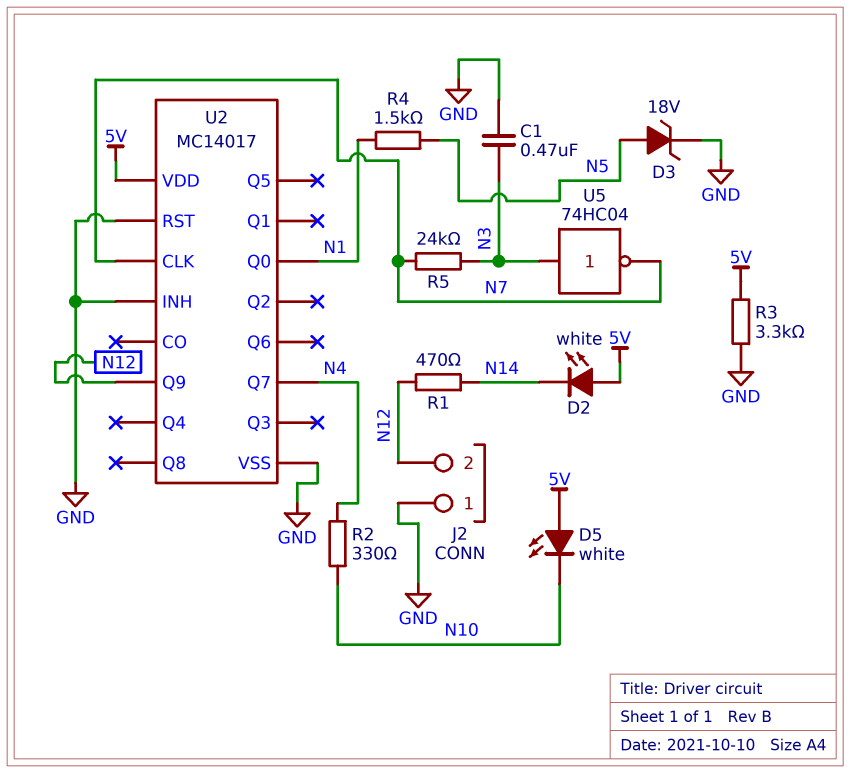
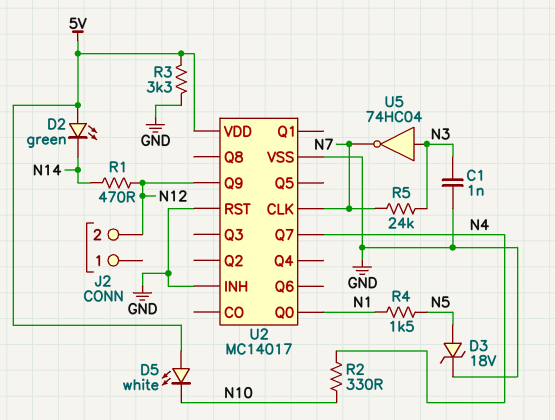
C1: 470nF (GND, N3) -> 1nF (GND, N3)
D2: LED white (A 5V, K N14) -> LED green (A 5V, K N14)
J2 pin 1: GND -> none

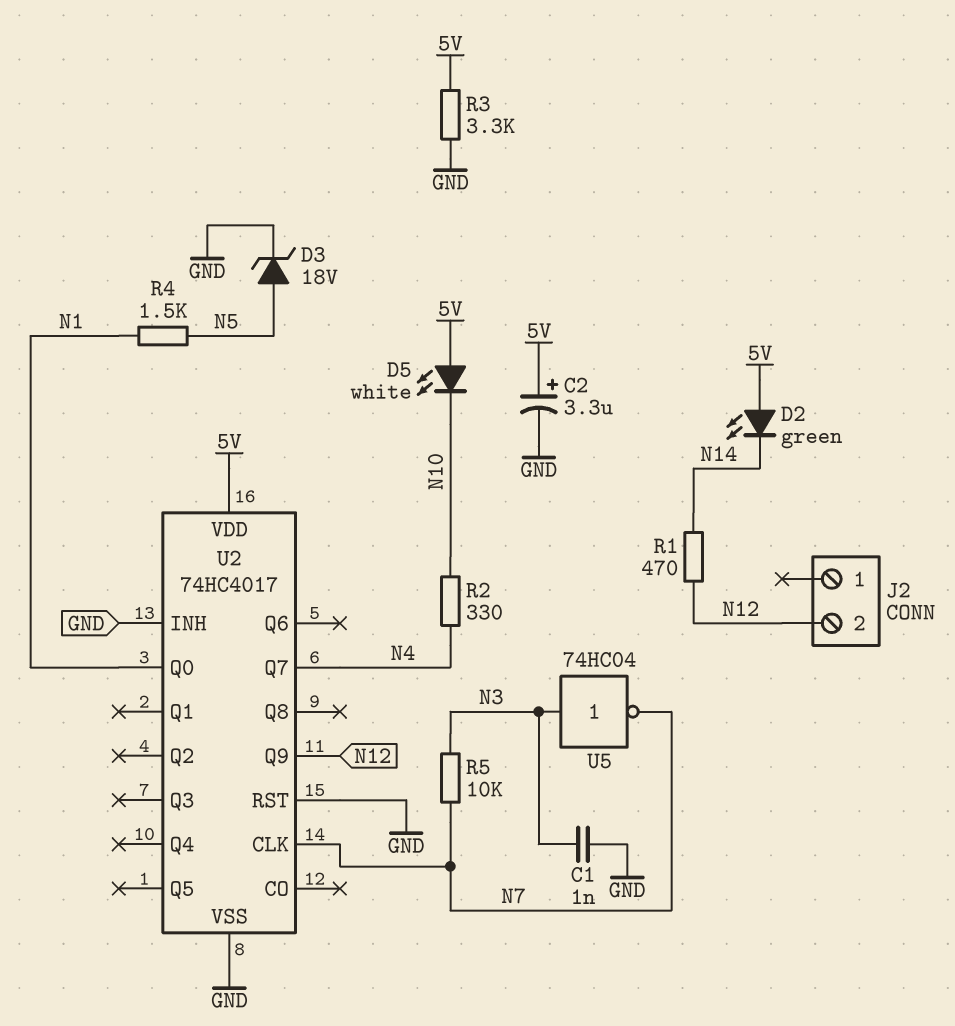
C2: none -> 3.3uF (plus 5V, minus GND)
R5: 24k (N3, N7) -> 10k (N3, N7)
U2: MC14017 -> 74HC4017

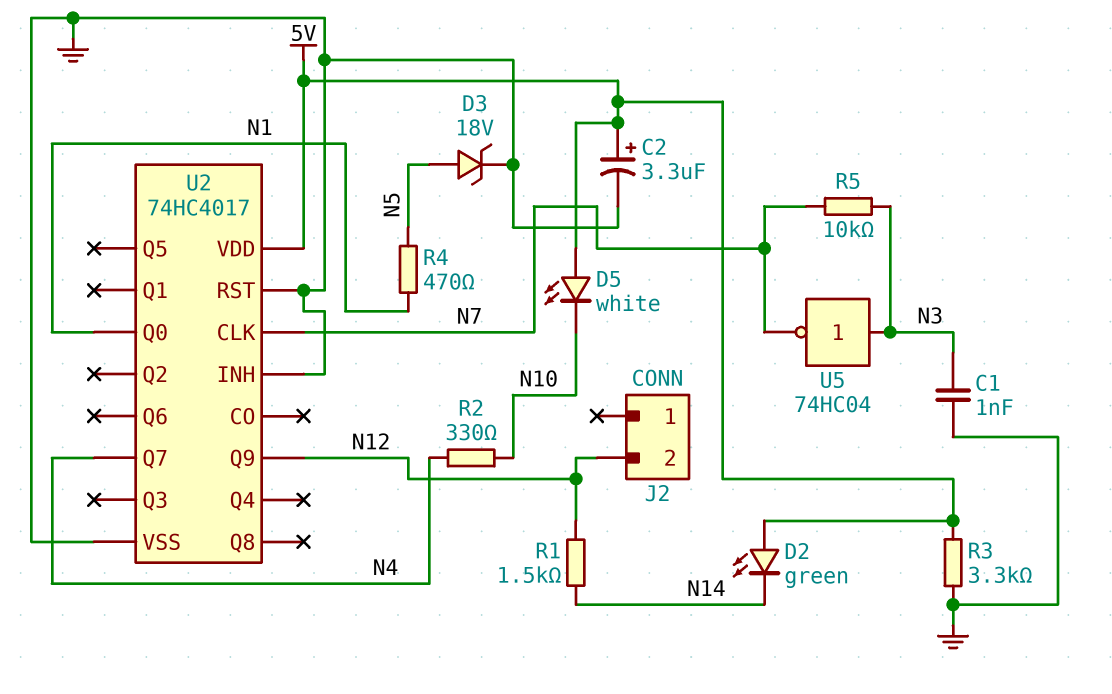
R1: 470 (N12, N14) -> 1.5k (N12, N14)
R4: 1.5k (N1, N5) -> 470 (N1, N5)

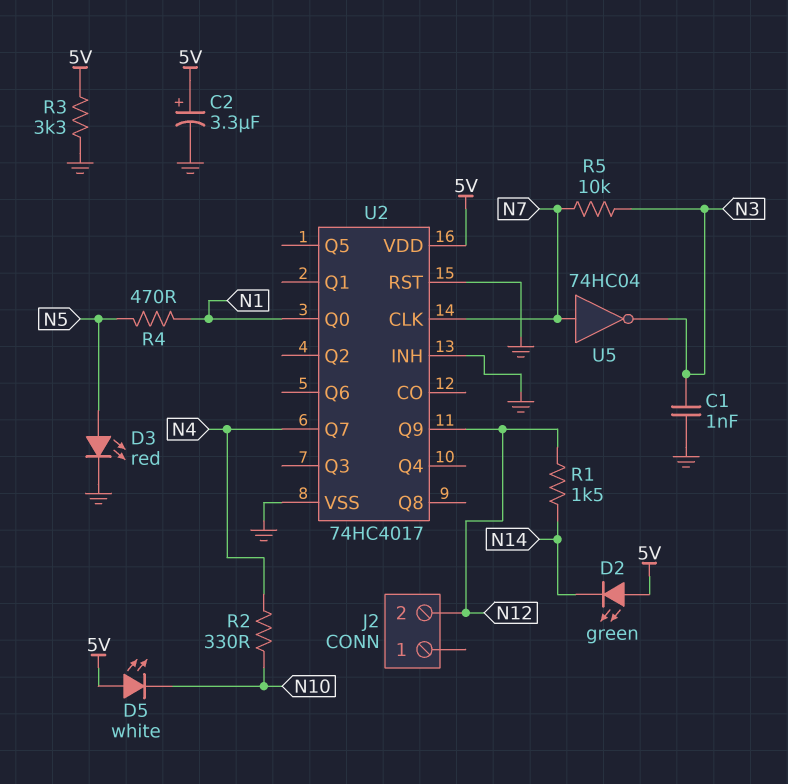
D3: zener 18V (A N5, K GND) -> LED red (A N5, K GND)
U5: NOT 74HC04 (in N3, out N7) -> NOT 74HC04 (in N7, out N3)

